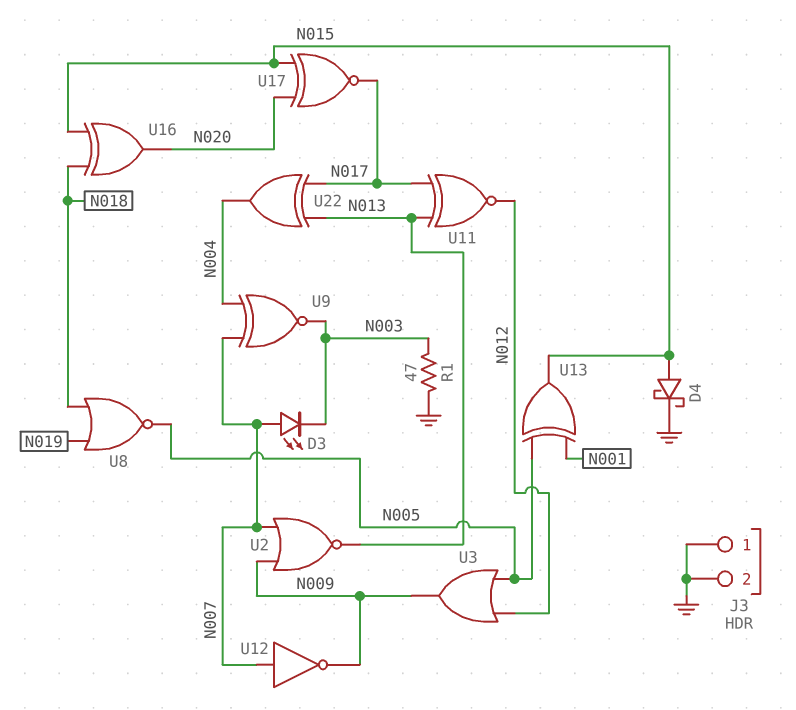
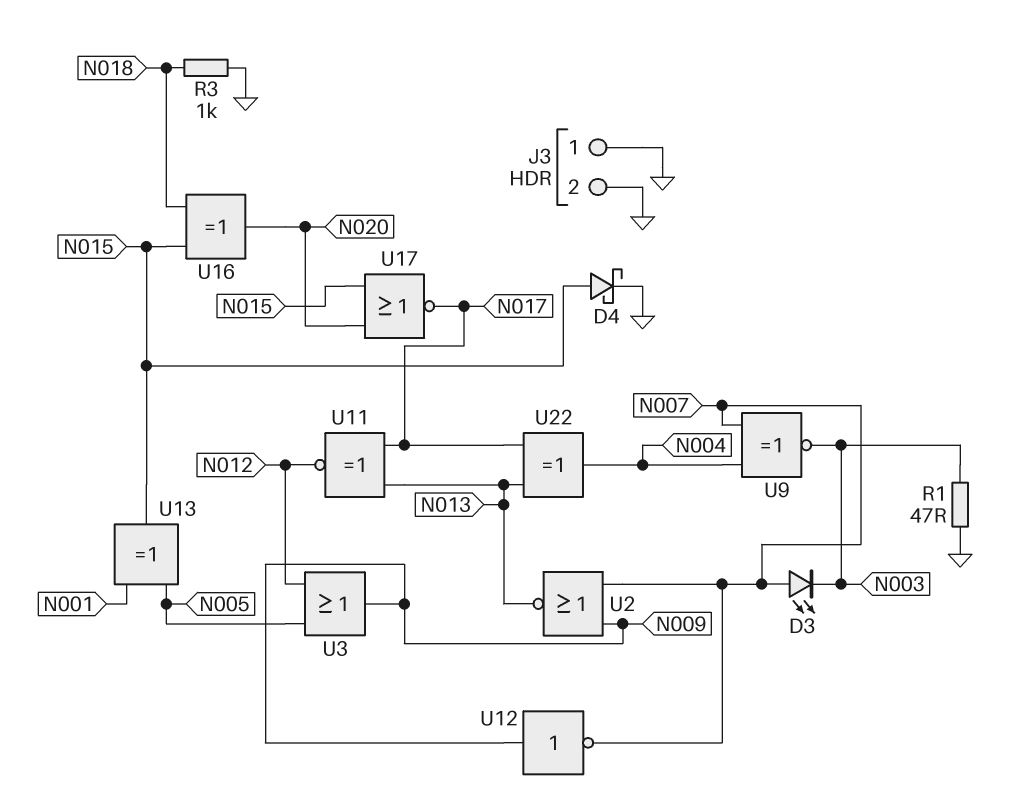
R3: none -> 1k (GND, N018)
U8: NOR (in N018, in N019, out N005) -> none
U12: NOT (in N007, out N009) -> NOT (in N009, out N007)
U17: XNOR (in N015, in N020, out N017) -> NOR (in N015, in N020, out N017)

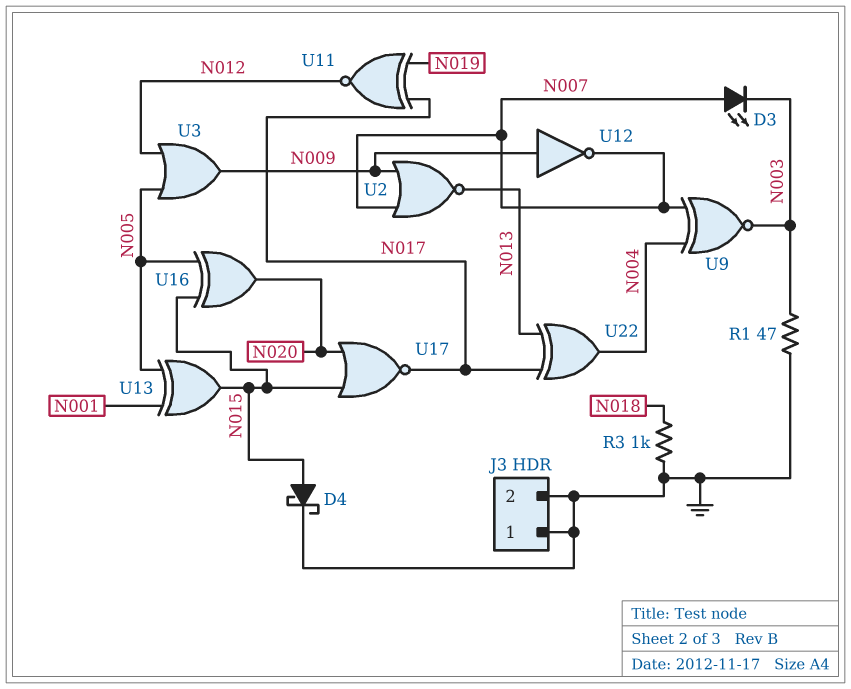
U11: XNOR (in N013, in N017, out N012) -> XNOR (in N017, in N019, out N012)
U16: XOR (in N015, in N018, out N020) -> XOR (in N005, in N015, out N020)

